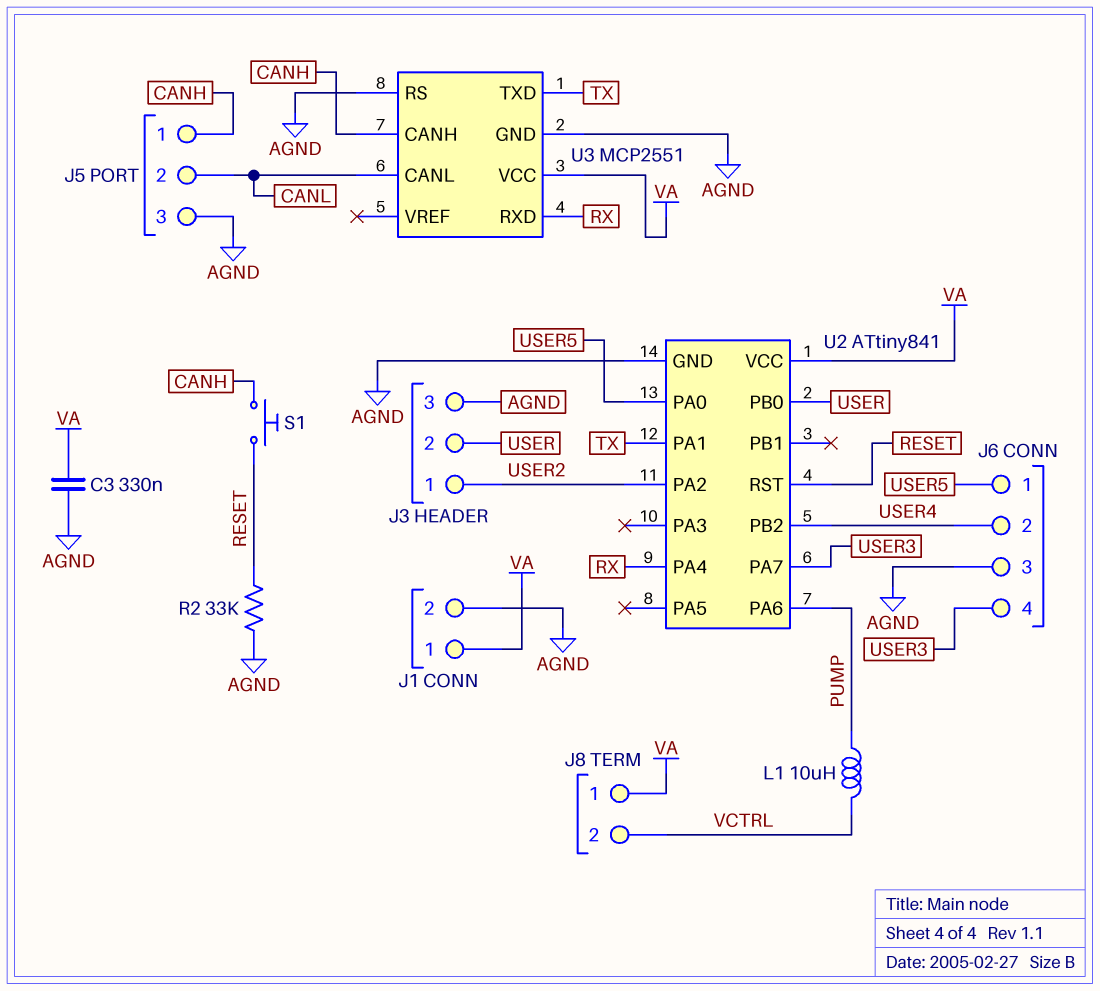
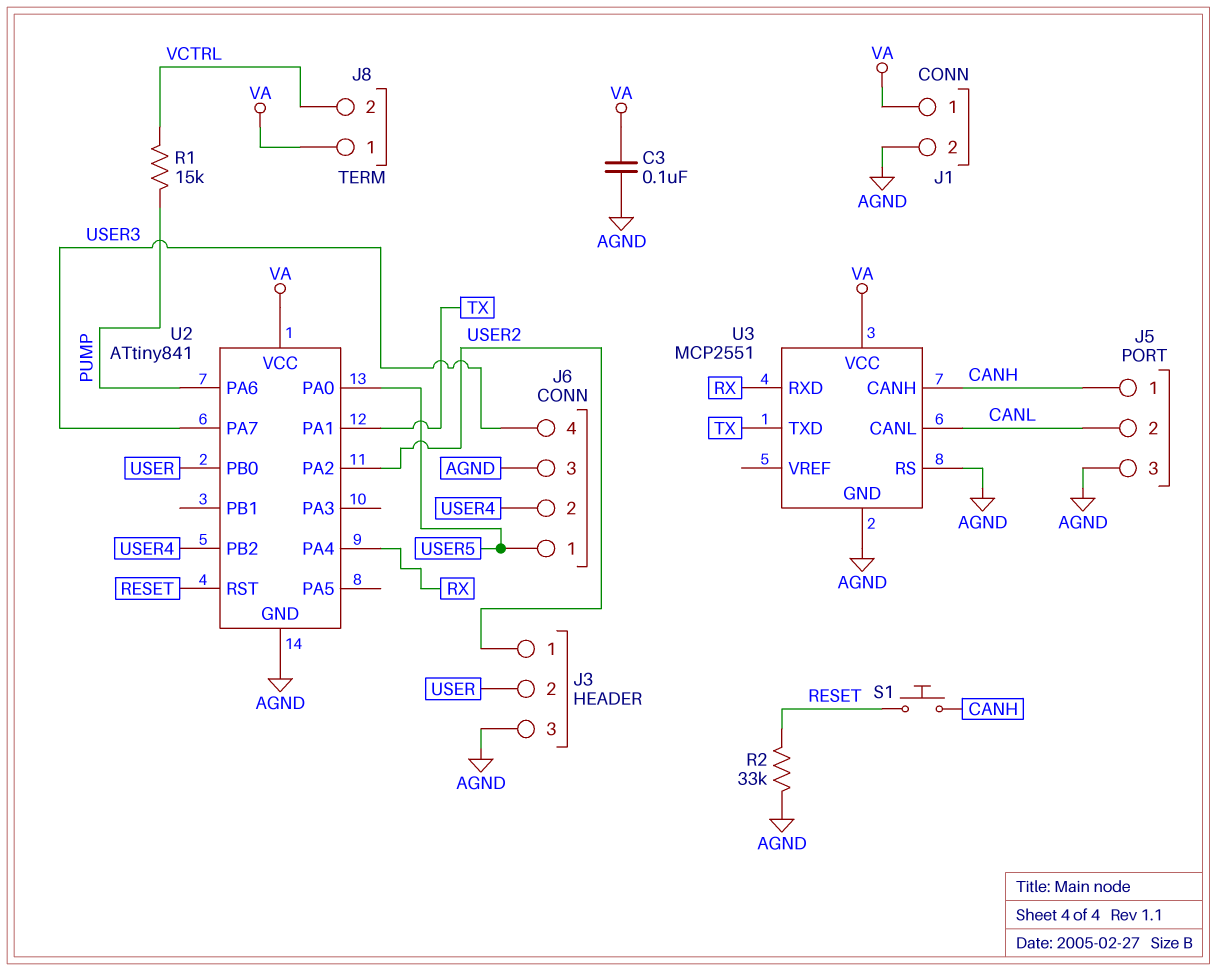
C3: 330nF (AGND, VA) -> 100nF (AGND, VA)
L1: 10uH (PUMP, VCTRL) -> none
R1: none -> 15k (PUMP, VCTRL)

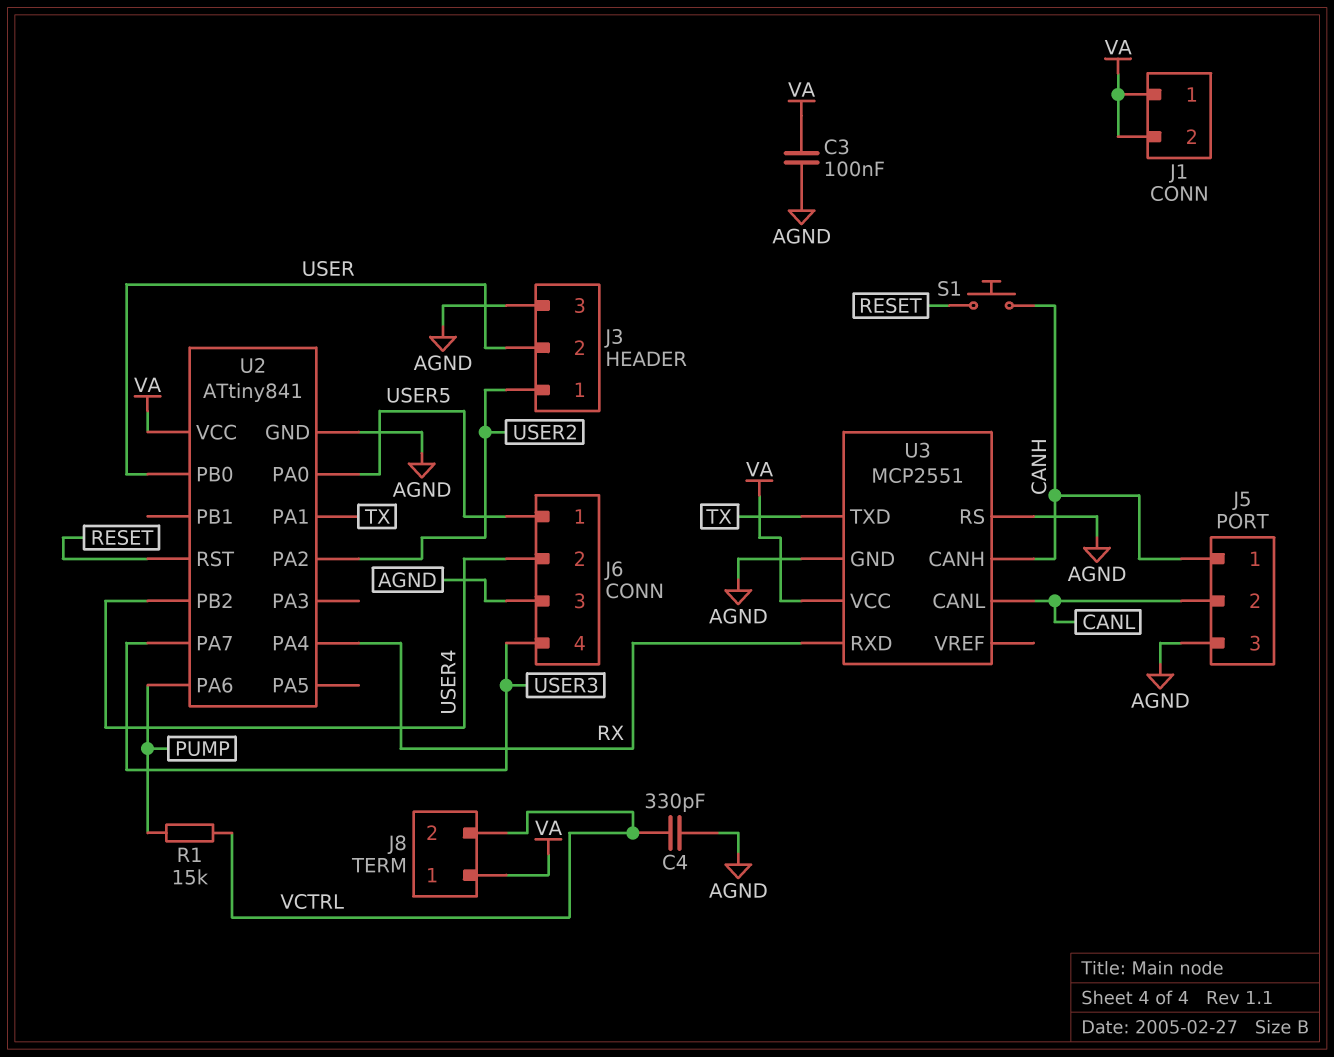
C4: none -> 330pF (AGND, VCTRL)
J1 pin 2: AGND -> VA
R2: 33k (AGND, RESET) -> none

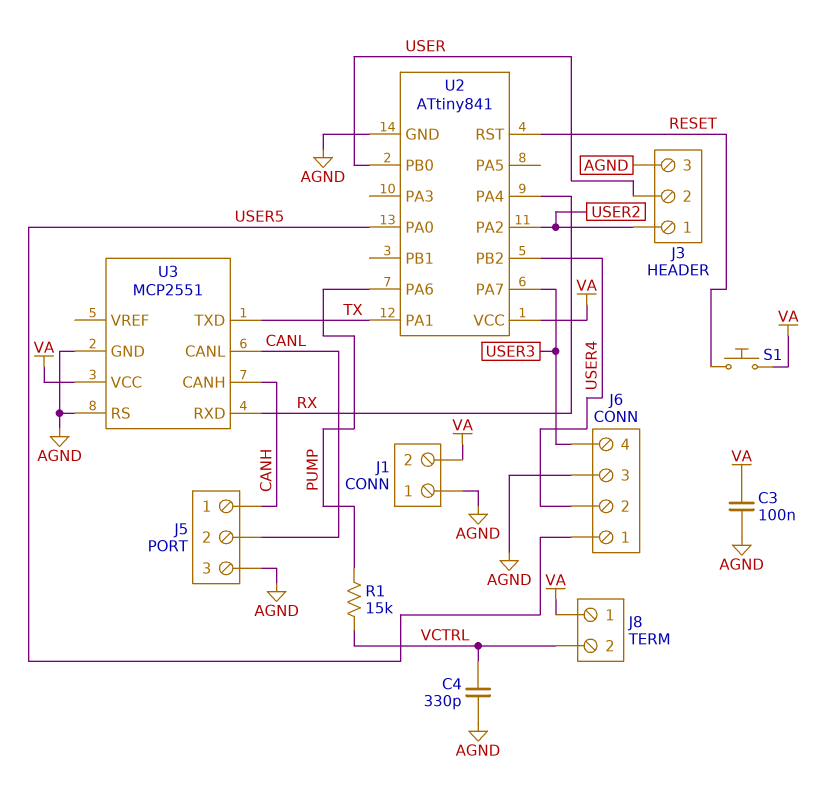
J1 pin 1: VA -> AGND
S1: button (CANH, RESET) -> button (RESET, VA)

